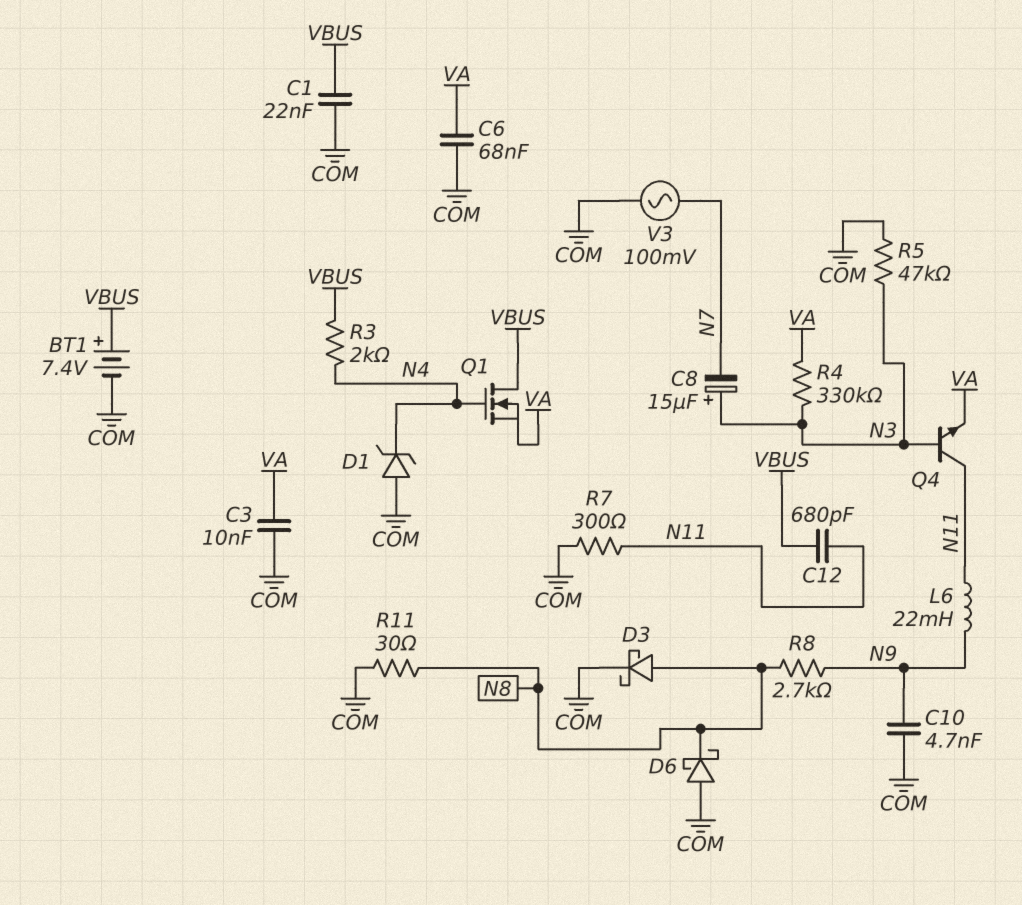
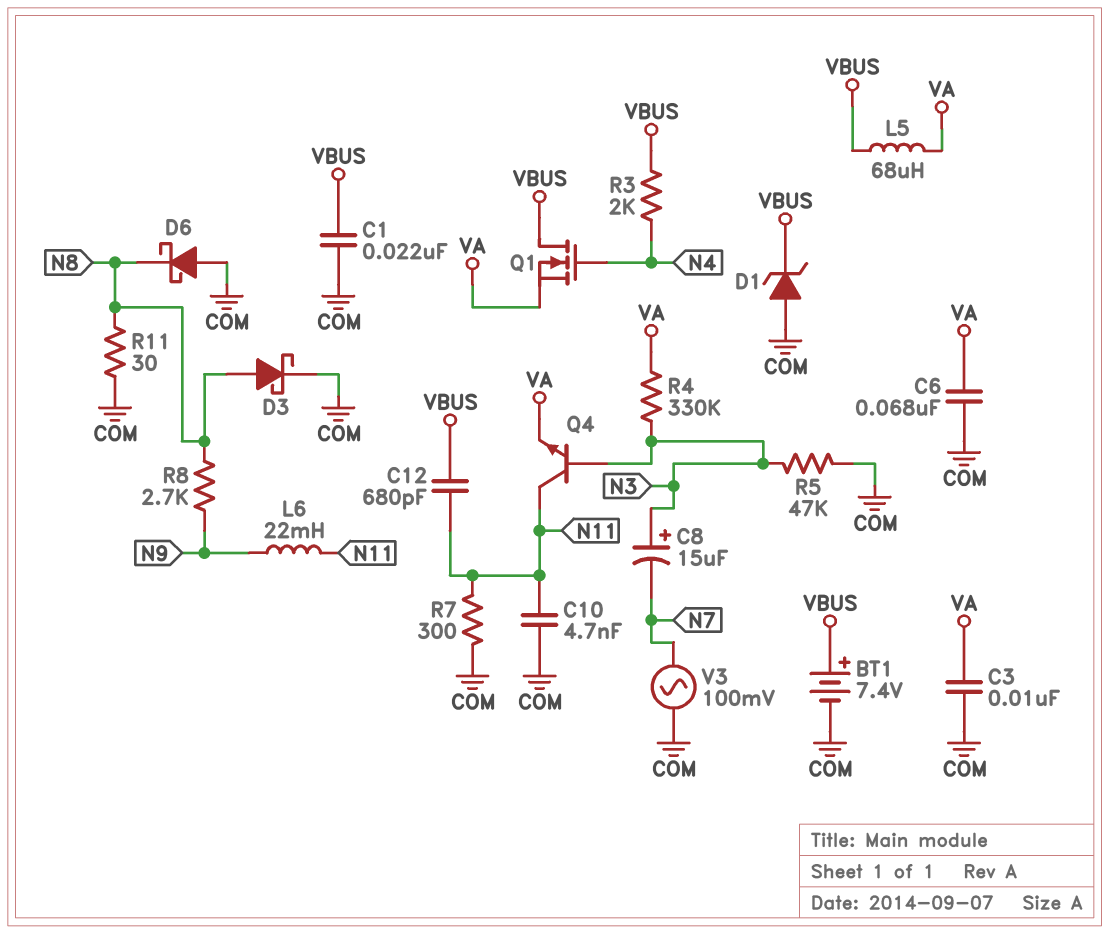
C10: 4.7nF (COM, N9) -> 4.7nF (COM, N11)
D1: zener (A COM, K N4) -> zener (A COM, K VBUS)
L5: none -> 68uH (VA, VBUS)

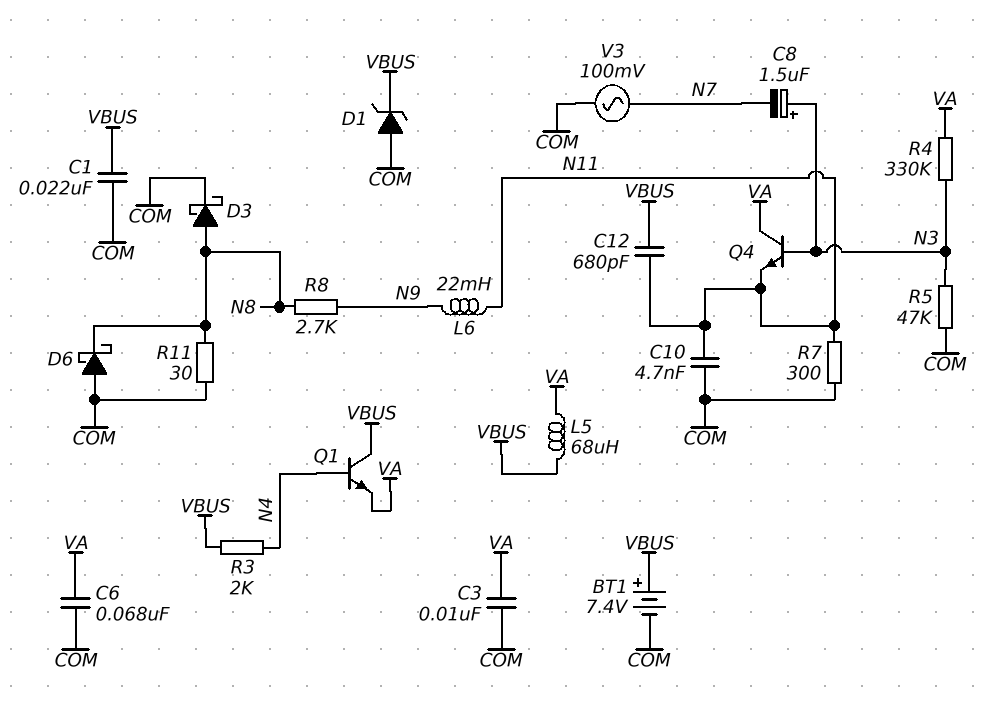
C8: 15uF (plus N3, minus N7) -> 1.5uF (plus N3, minus N7)
Q1: NMOS (G N4, D VBUS, S VA) -> NPN (B N4, C VBUS, E VA)
Q4: NPN (B N3, C N11, E VA) -> NPN (B N3, C VA, E N11)

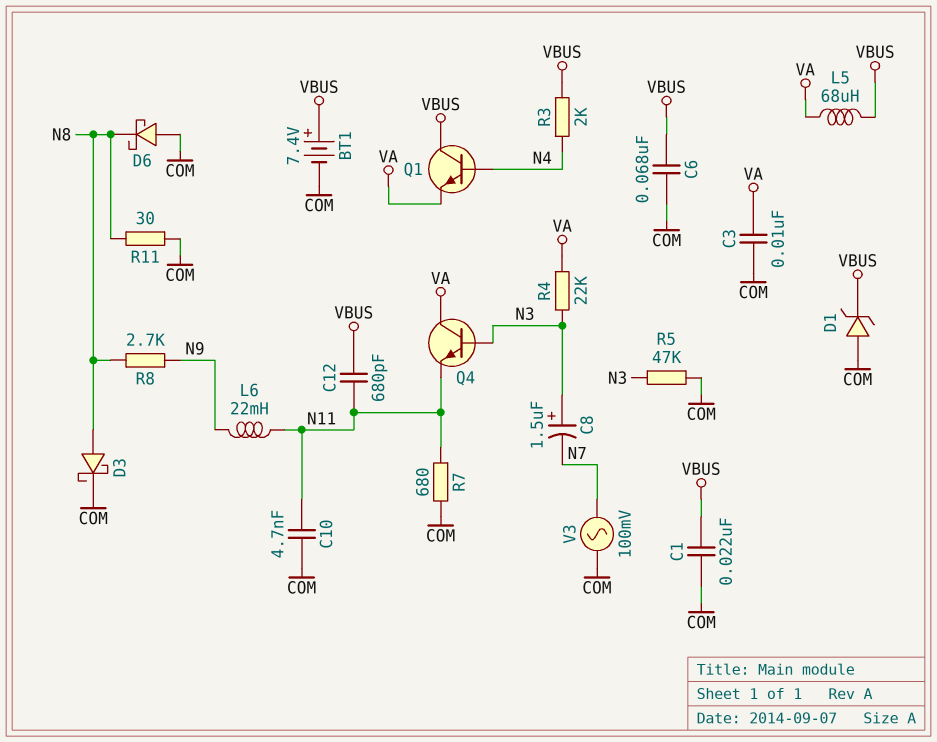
C6: 68nF (COM, VA) -> 68nF (COM, VBUS)
R4: 330k (N3, VA) -> 22k (N3, VA)
R7: 300 (COM, N11) -> 680 (COM, N11)

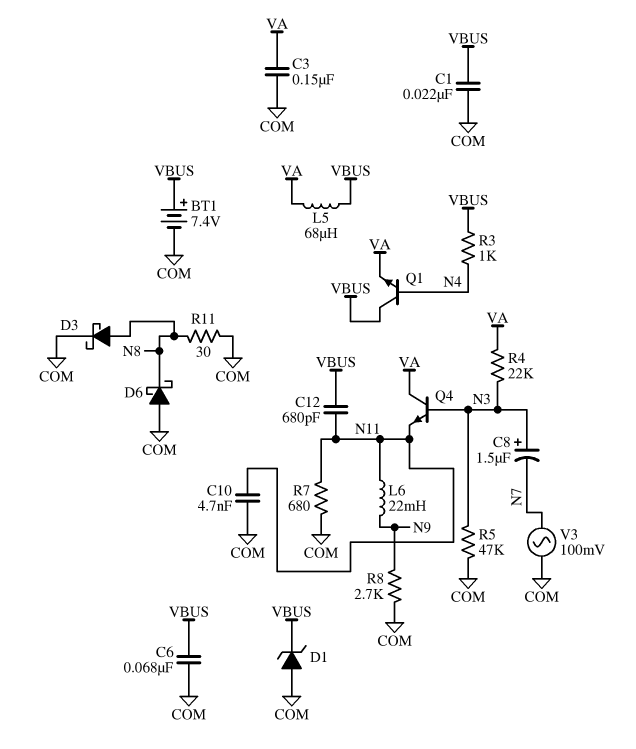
C3: 10nF (COM, VA) -> 150nF (COM, VA)
R3: 2k (N4, VBUS) -> 1k (N4, VBUS)
R8: 2.7k (N8, N9) -> 2.7k (COM, N9)

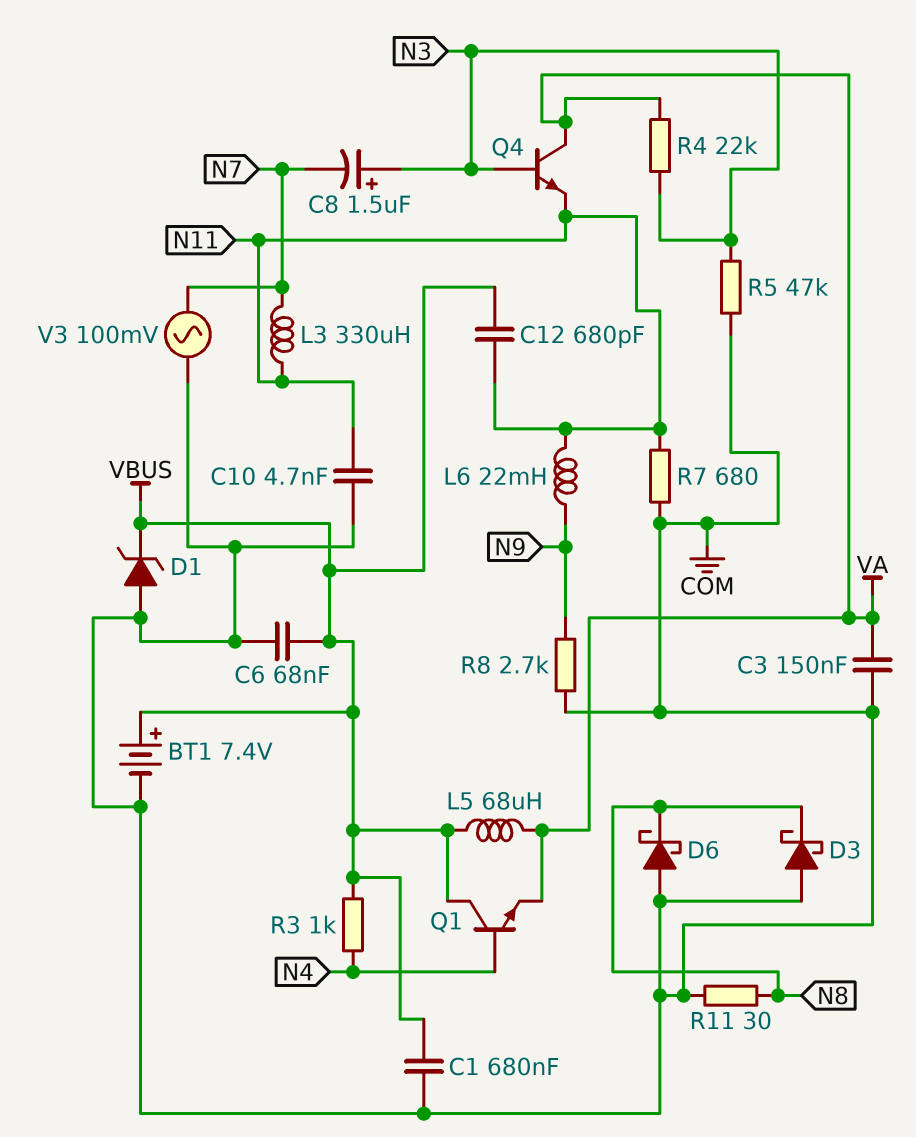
C1: 22nF (COM, VBUS) -> 680nF (COM, VBUS)
D3: schottky (A N8, K COM) -> schottky (A COM, K N8)
L3: none -> 330uH (N7, N11)

